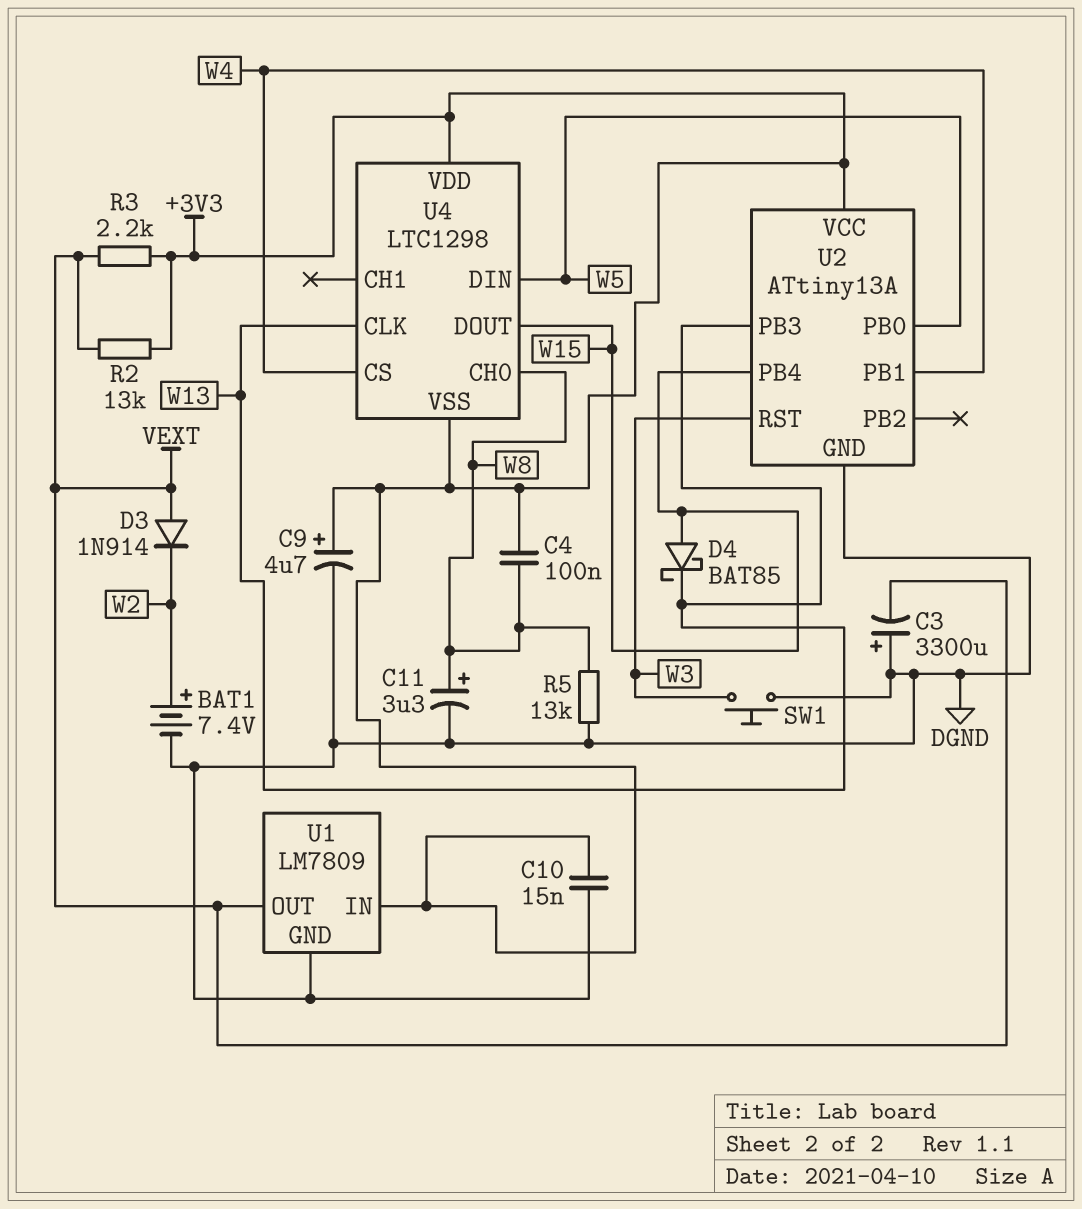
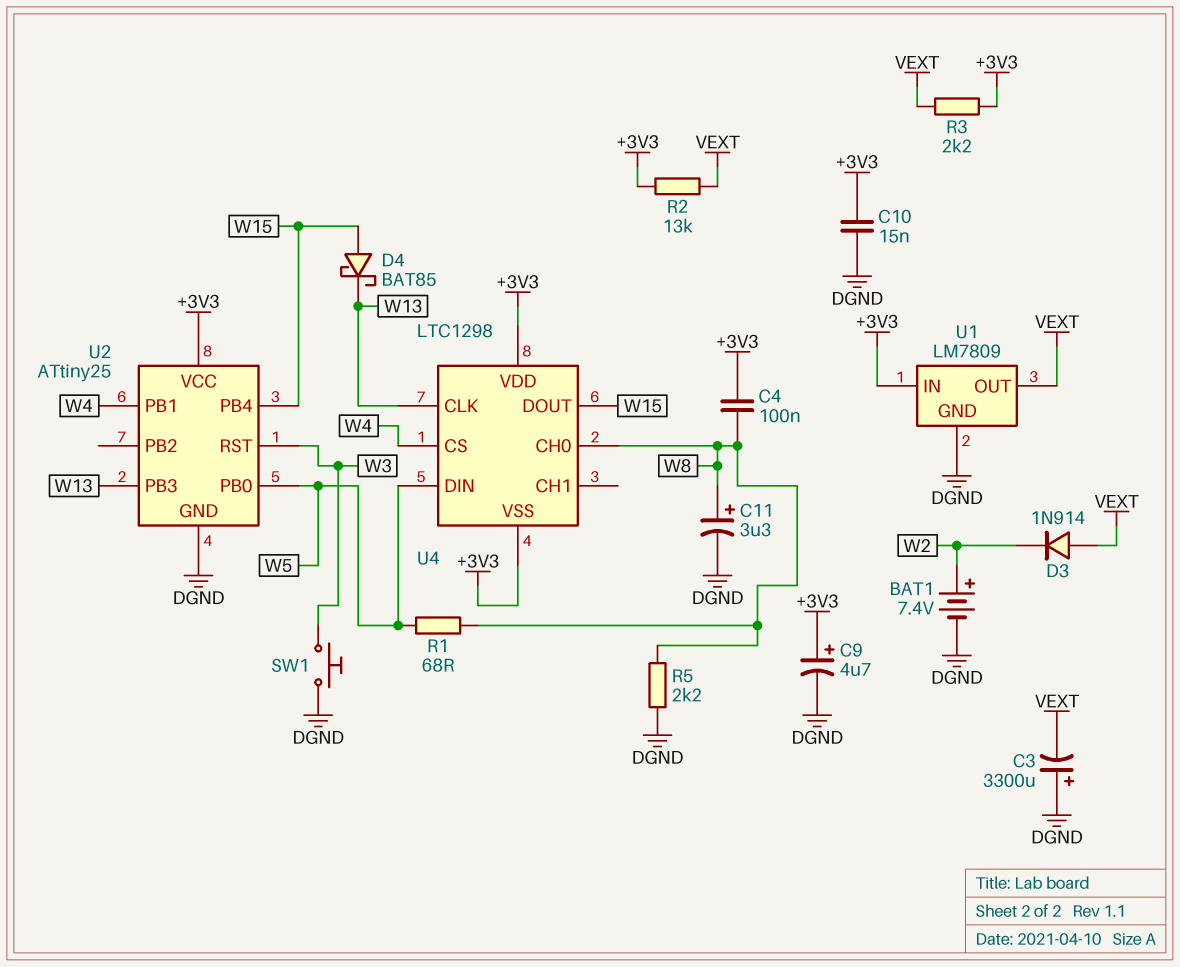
R1: none -> 68 (W5, W8)
R5: 13k (DGND, W8) -> 2.2k (DGND, W8)
U2: ATtiny13A -> ATtiny25

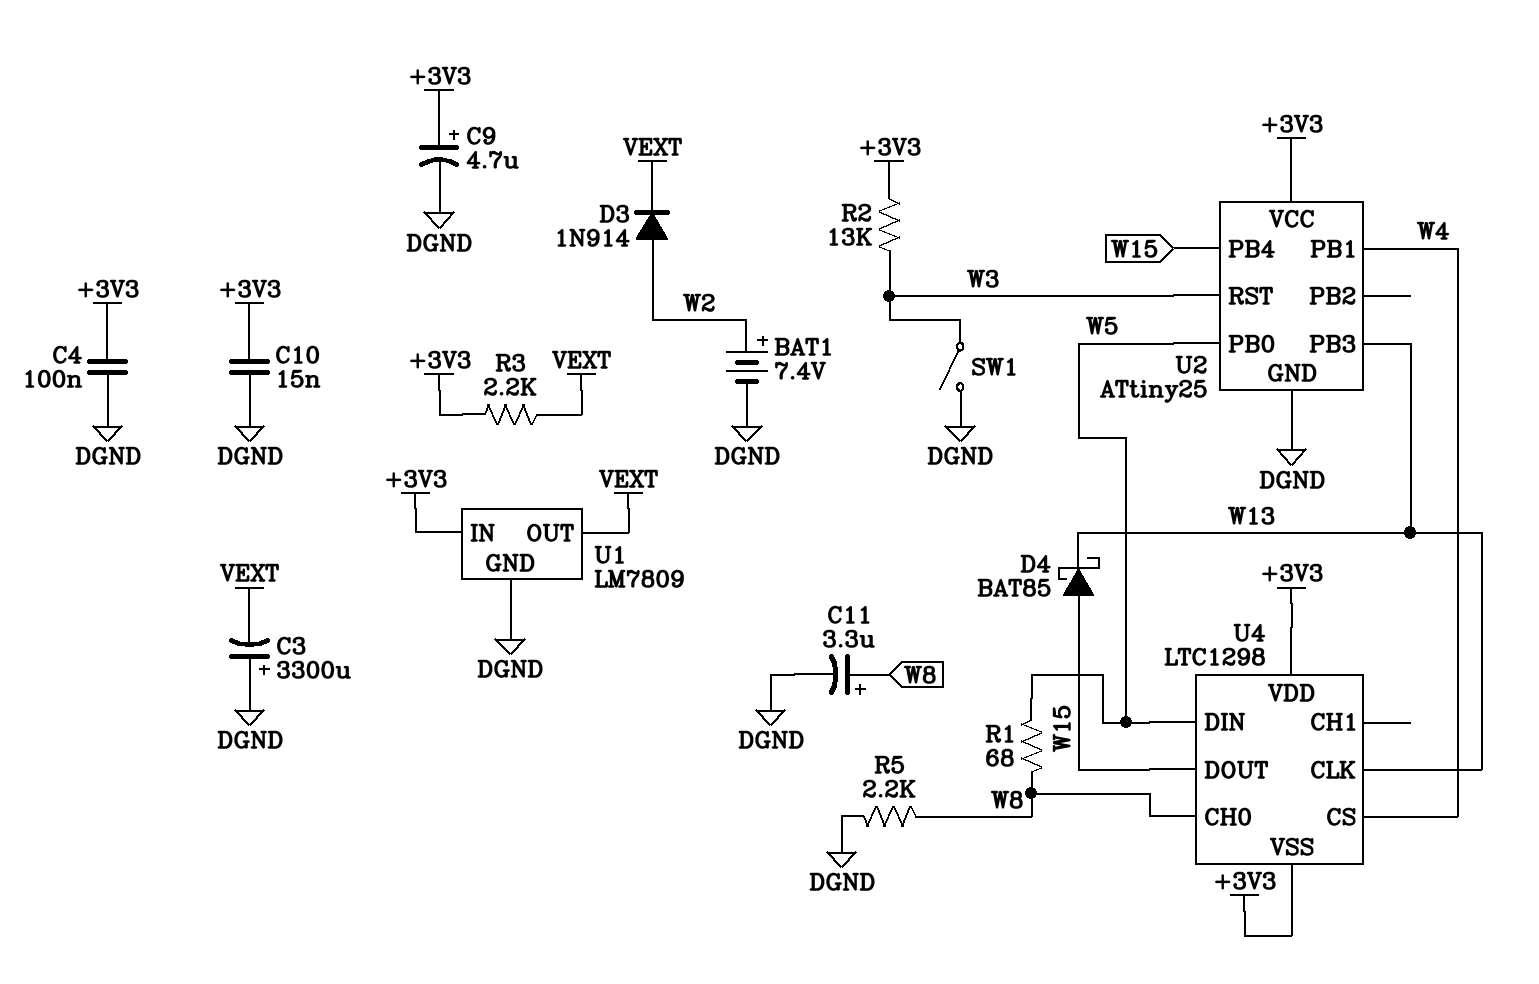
C4: 100nF (+3V3, W8) -> 100nF (+3V3, DGND)
D3: diode 1N914 (A VEXT, K W2) -> diode 1N914 (A W2, K VEXT)
R2: 13k (+3V3, VEXT) -> 13k (+3V3, W3)
SW1: button (DGND, W3) -> switch (DGND, W3)

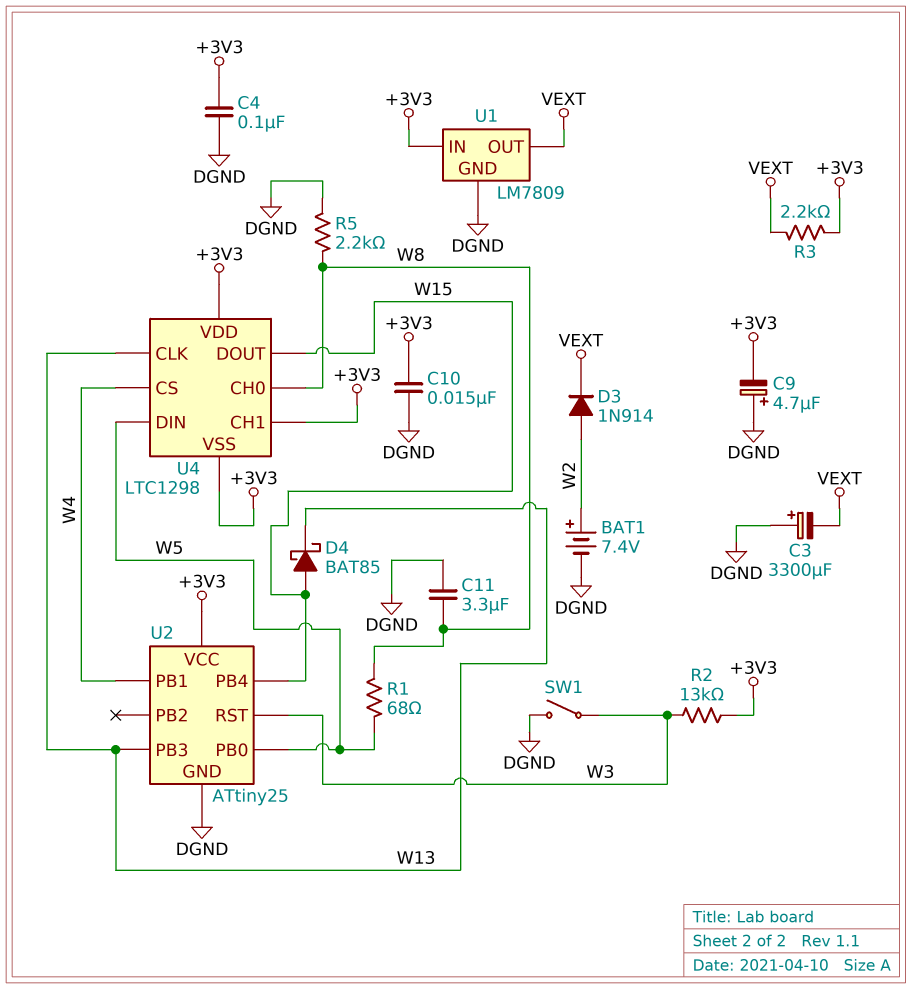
C9: 4.7uF (plus +3V3, minus DGND) -> 4.7uF (plus DGND, minus +3V3)
C11: 3.3uF (plus W8, minus DGND) -> 3.3uF (DGND, W8)
U4 pin CH1: none -> +3V3

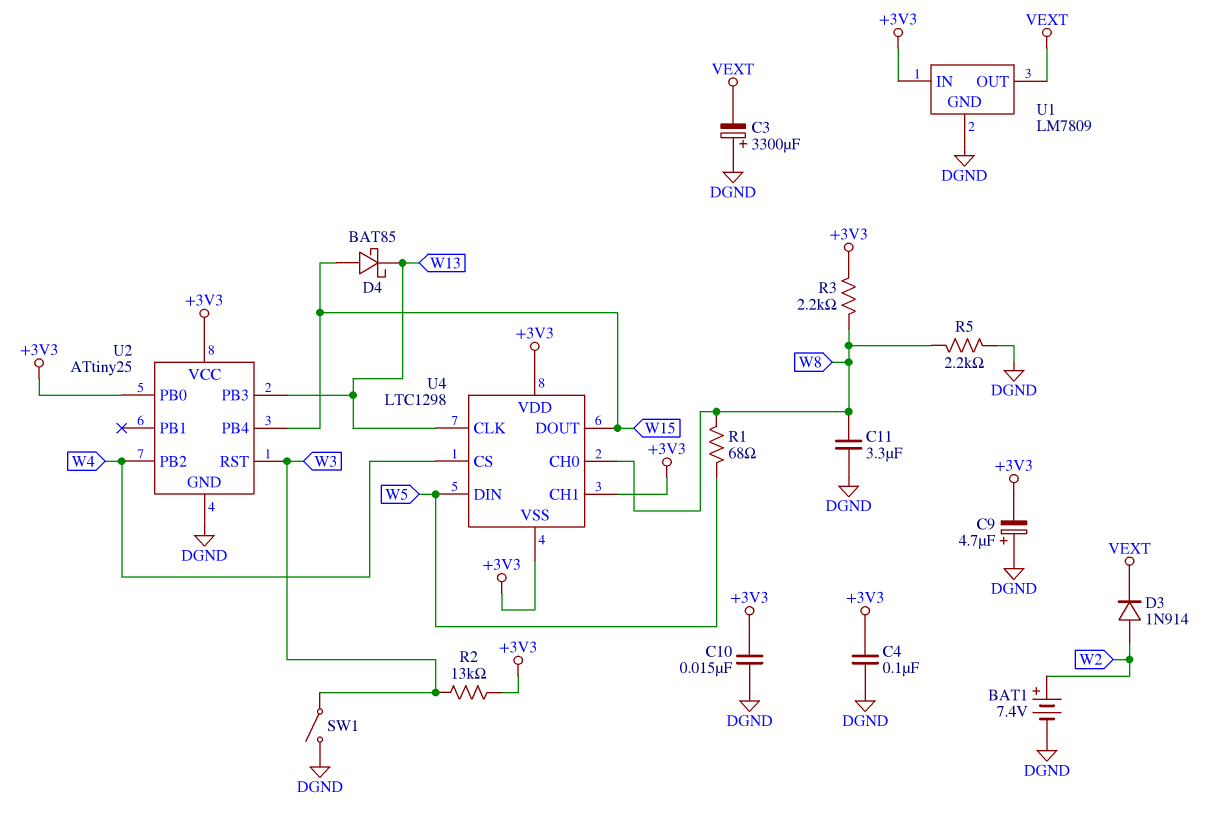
R3: 2.2k (+3V3, VEXT) -> 2.2k (+3V3, W8)
U2 pin PB0: W5 -> +3V3
U2 pin PB1: W4 -> none
U2 pin PB2: none -> W4

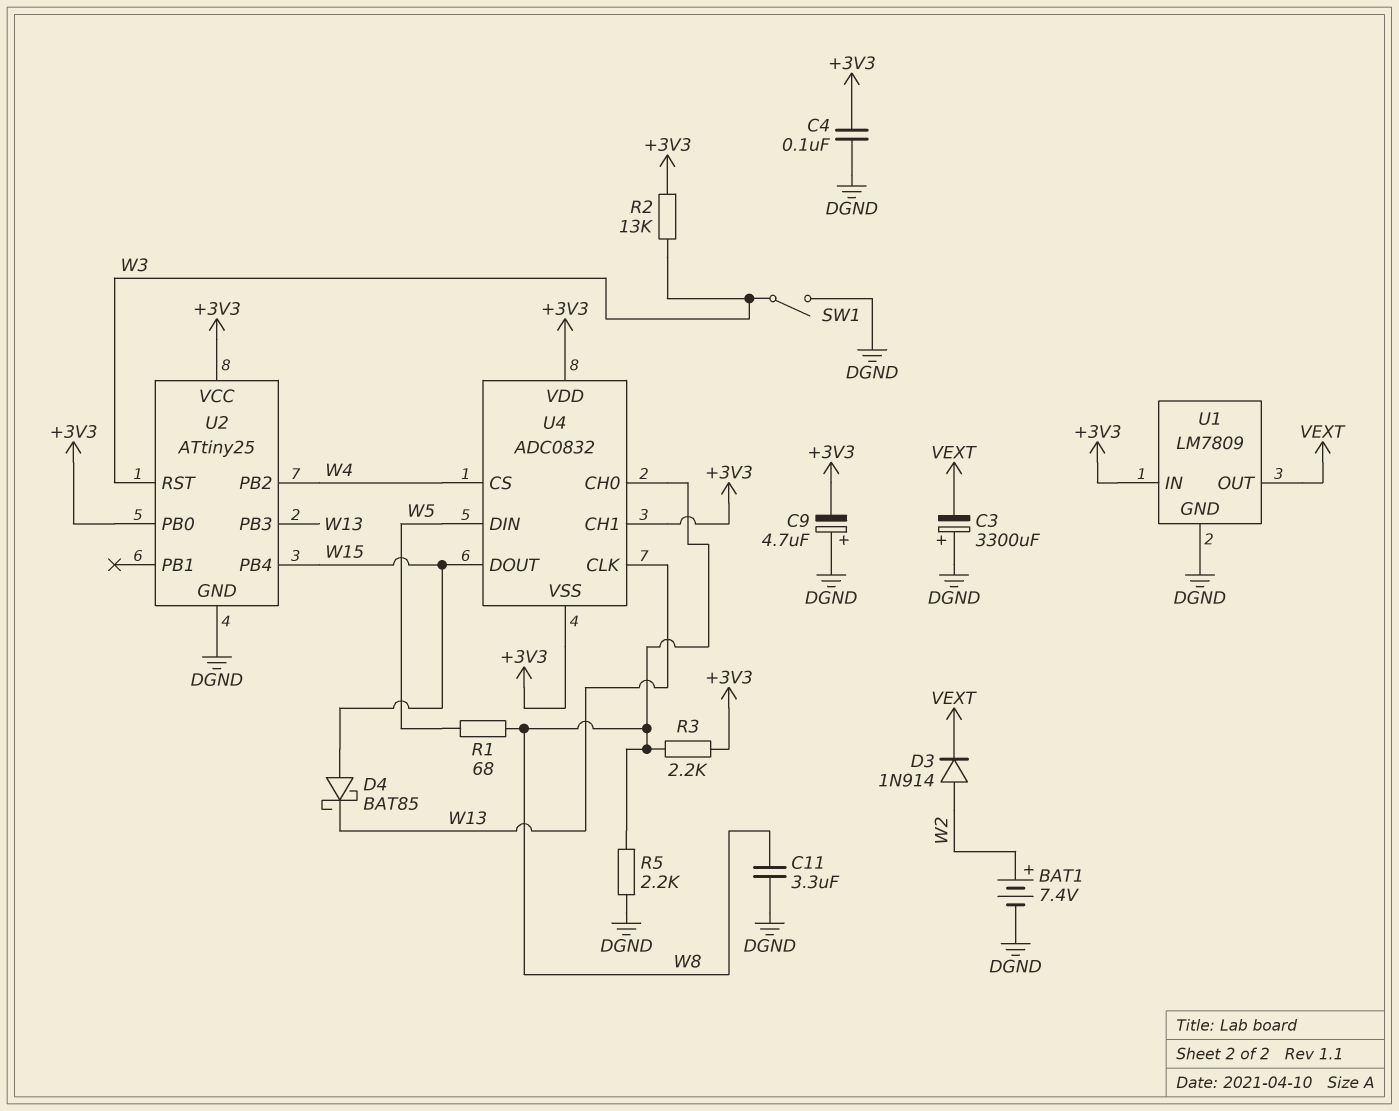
C10: 15nF (+3V3, DGND) -> none
U4: LTC1298 -> ADC0832

